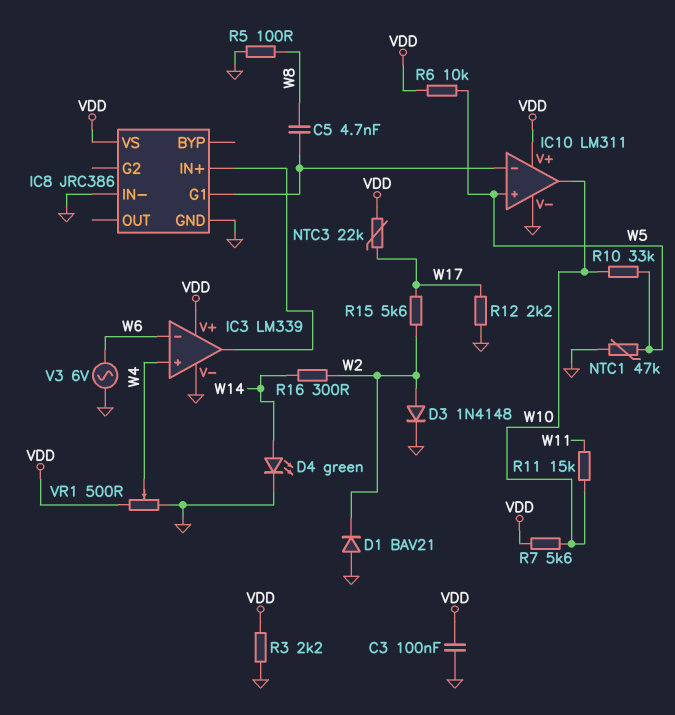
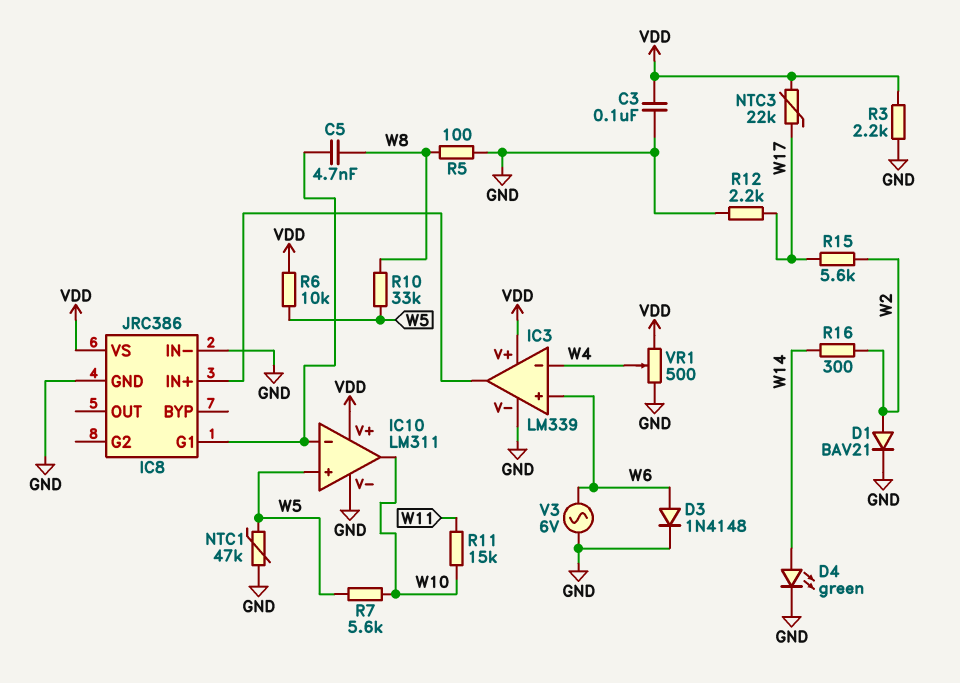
D1: diode BAV21 (A GND, K W2) -> diode BAV21 (A W2, K GND)
D3: diode 1N4148 (A W2, K GND) -> diode 1N4148 (A W6, K GND)
IC3 pin in+: W4 -> W6
IC3 pin in-: W6 -> W4
R7: 5.6k (VDD, W10) -> 5.6k (W5, W10)
R10: 33k (W5, W10) -> 33k (W5, W8)

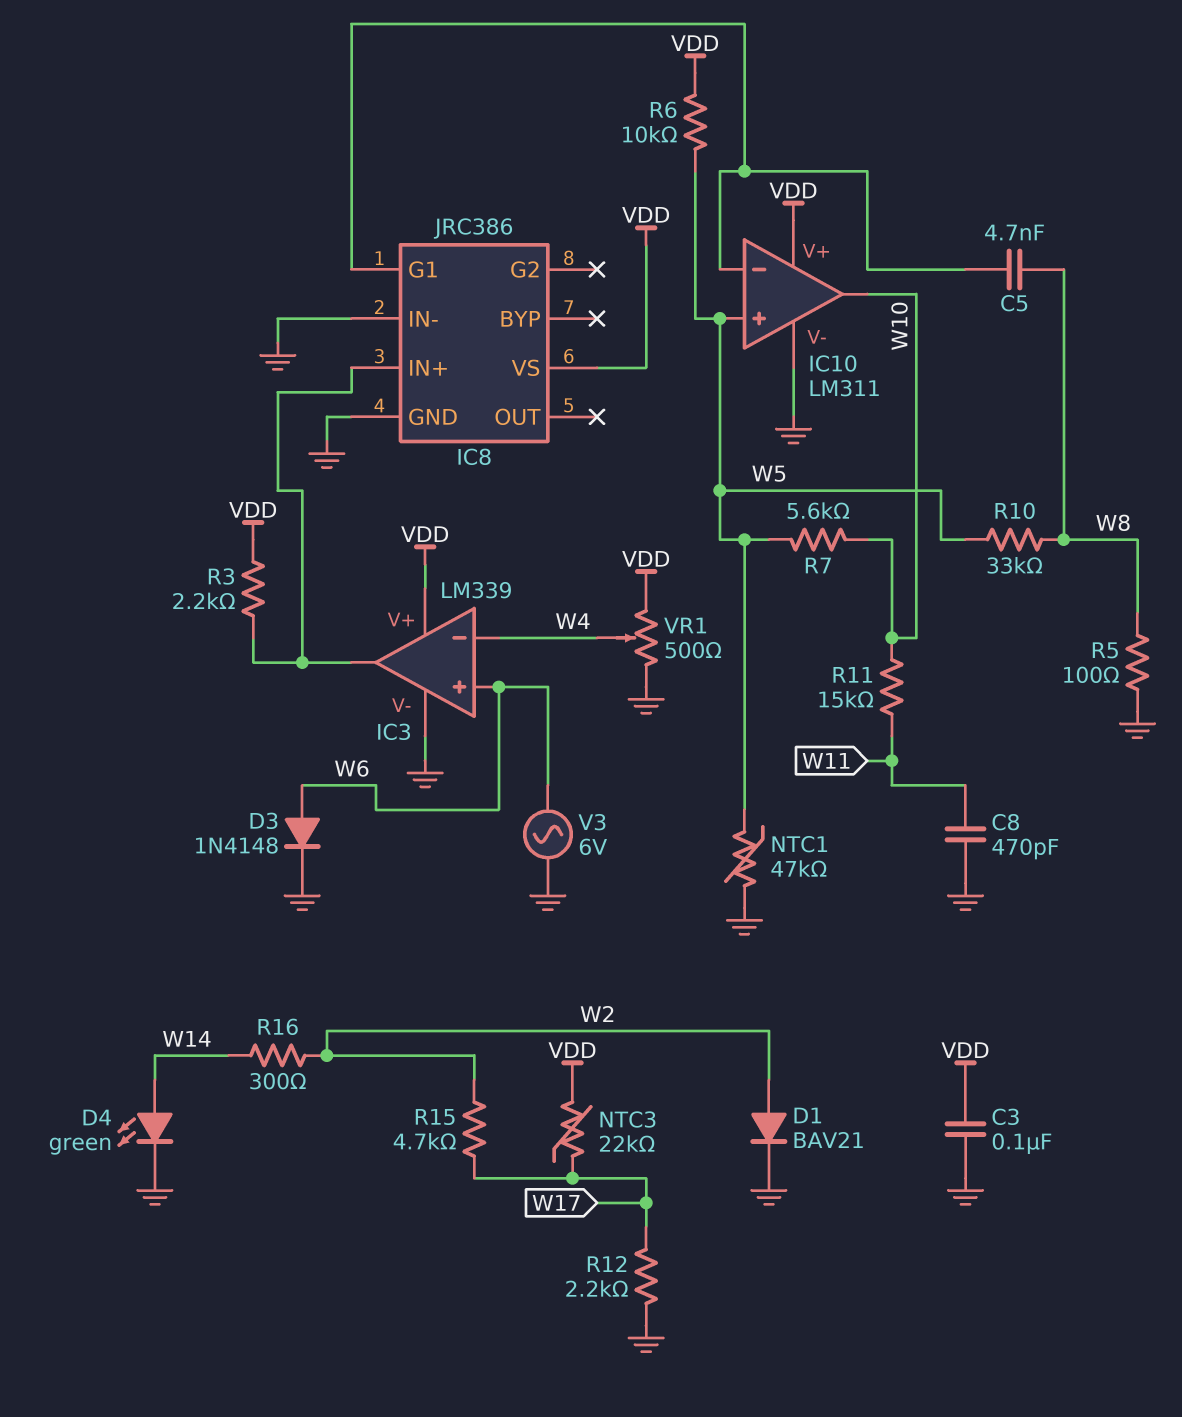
C8: none -> 470pF (GND, W11)
R3: 2.2k (GND, VDD) -> 2.2k (IC3/out, VDD)
R15: 5.6k (W2, W17) -> 4.7k (W2, W17)

